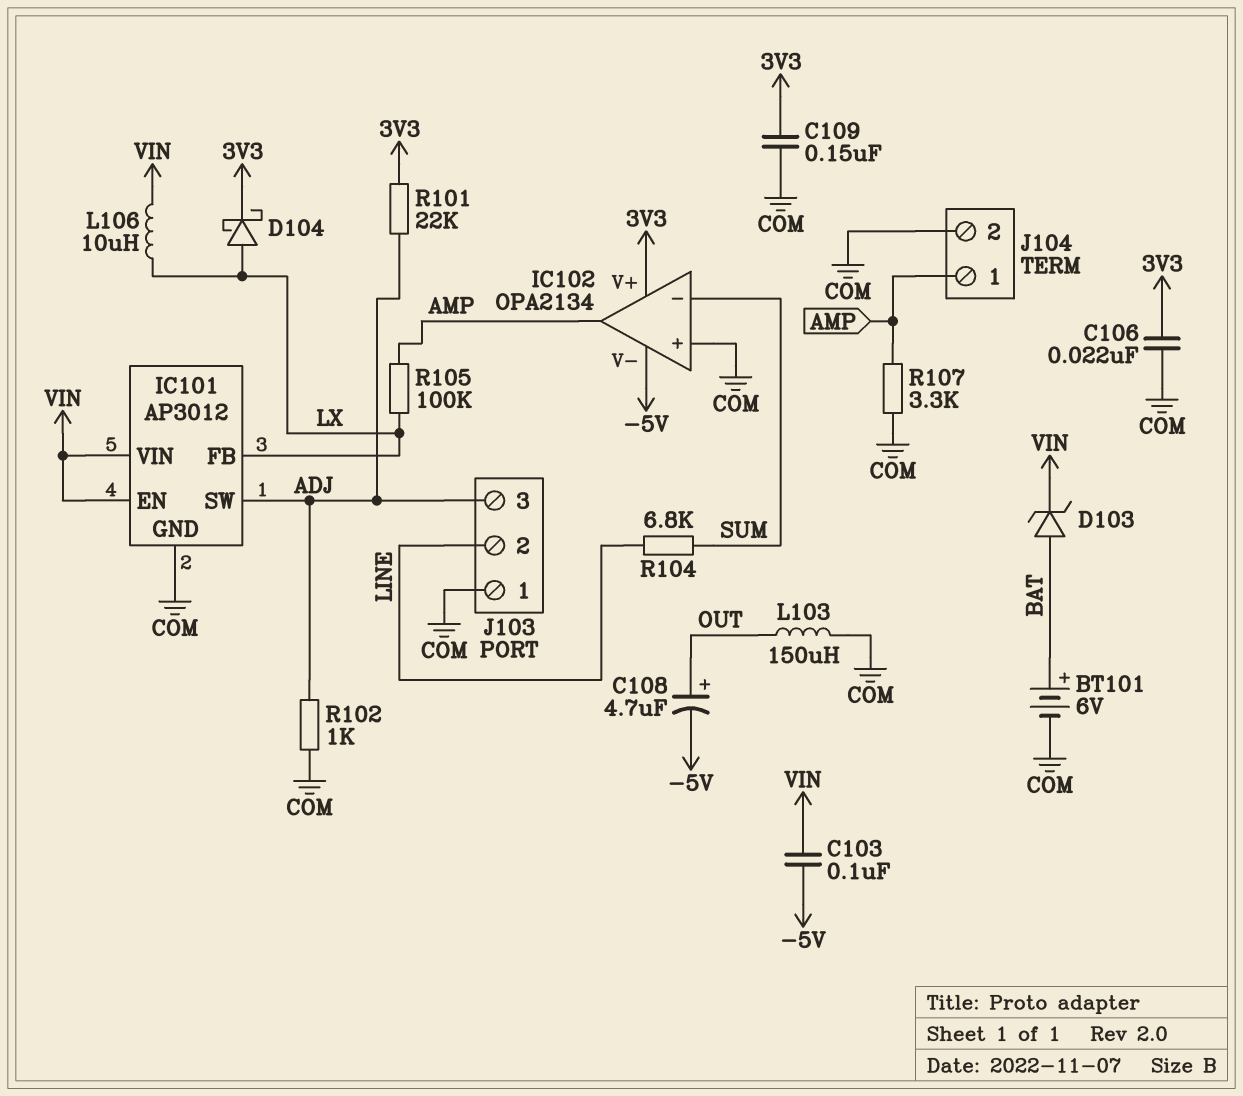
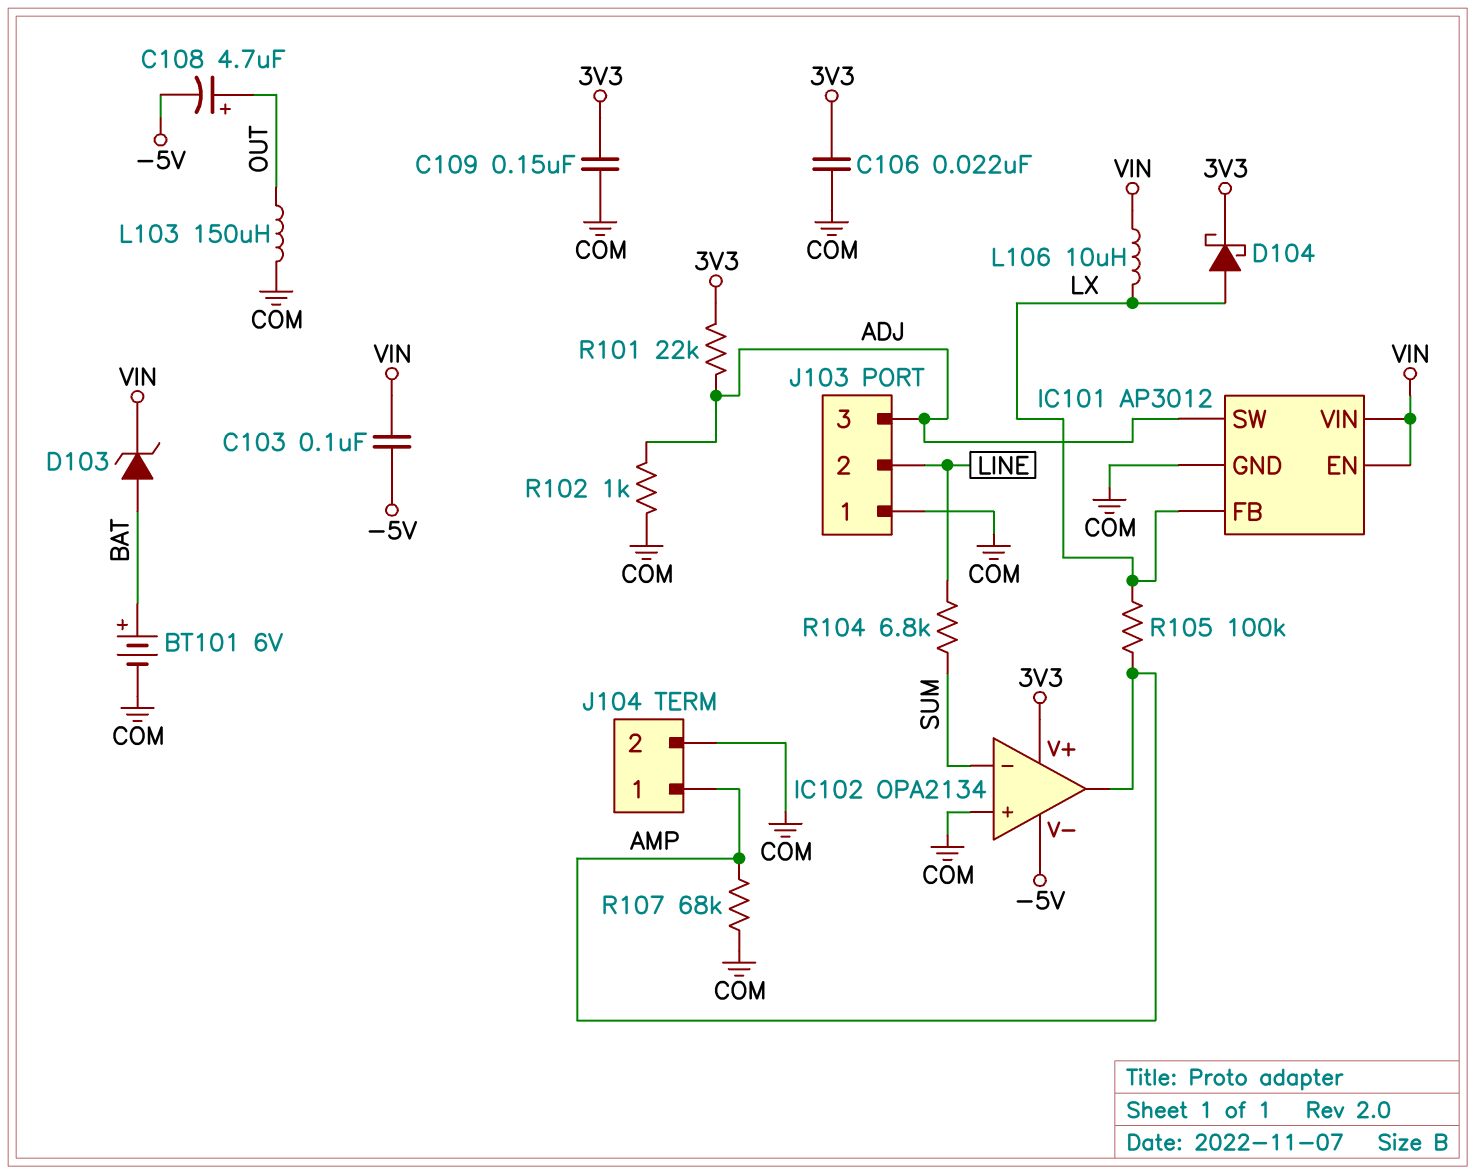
R107: 3.3k (AMP, COM) -> 68k (AMP, COM)

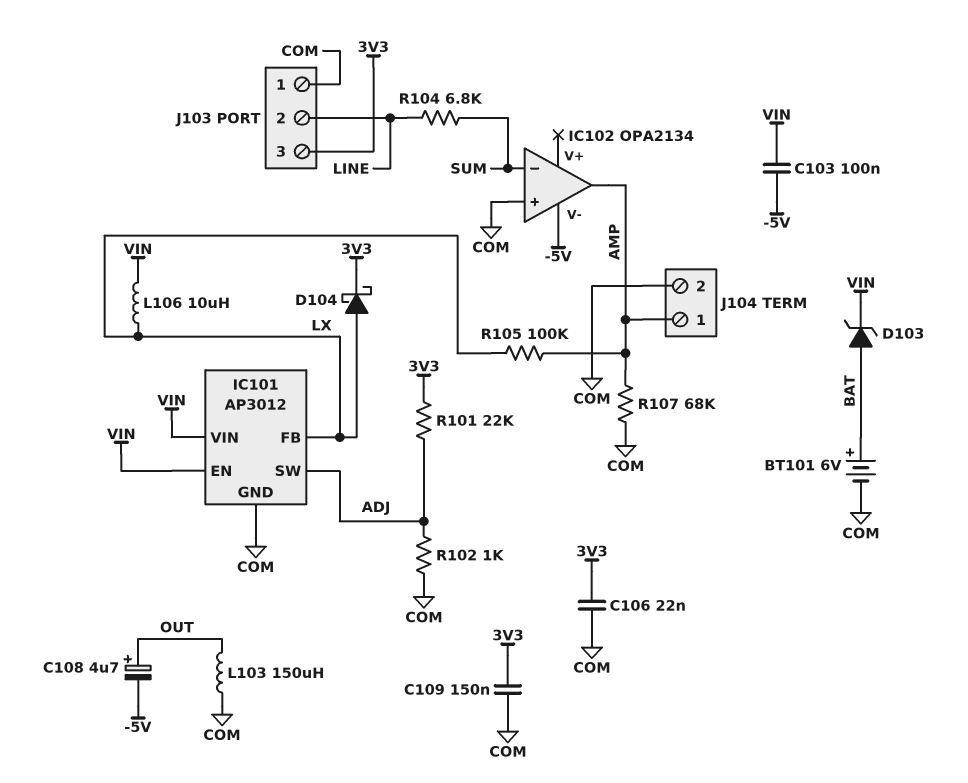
IC102 pin V+: 3V3 -> none
J103 pin 3: ADJ -> 3V3

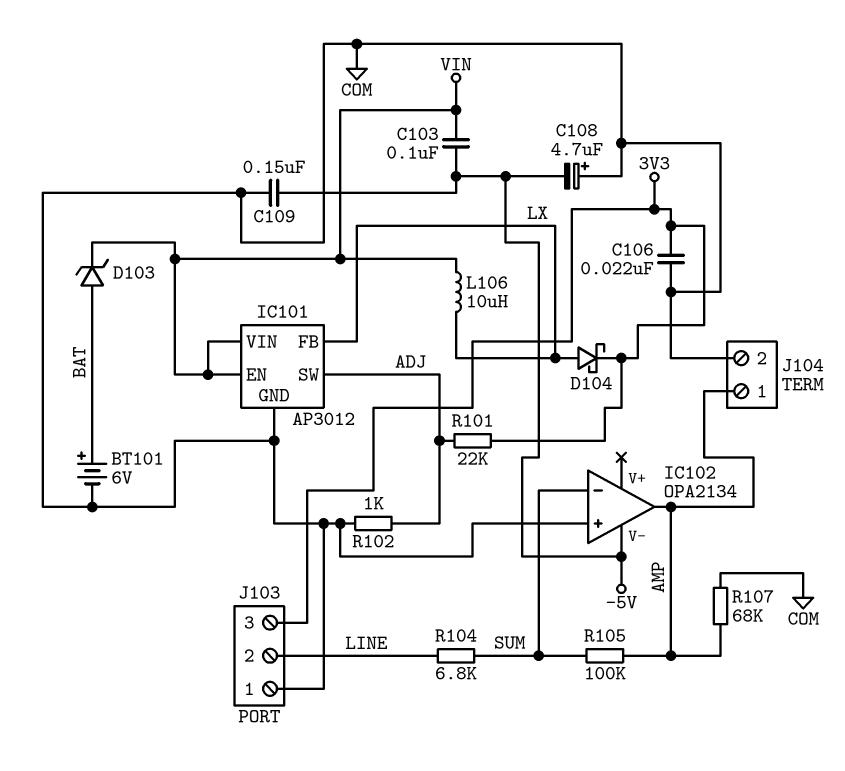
C108: 4.7uF (plus OUT, minus -5V) -> 4.7uF (plus COM, minus -5V)
C109: 150nF (3V3, COM) -> 150nF (-5V, COM)
L103: 150uH (COM, OUT) -> none
R105: 100k (AMP, LX) -> 100k (AMP, SUM)

